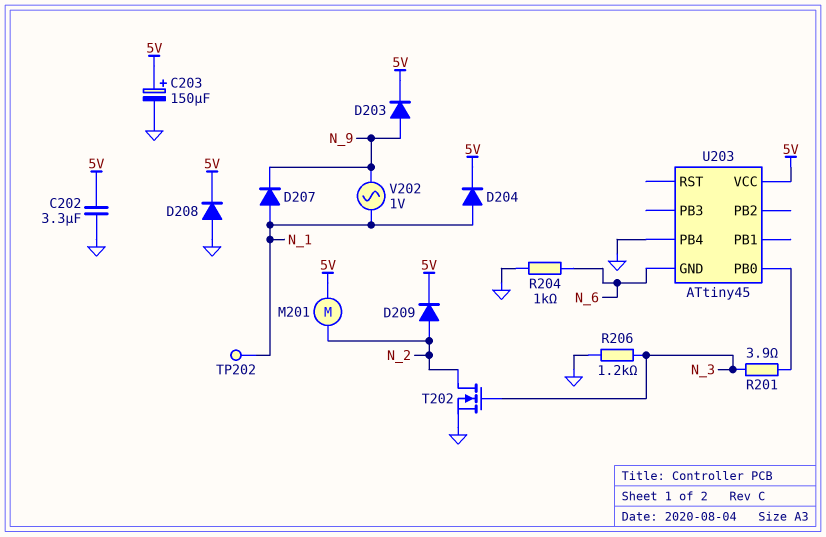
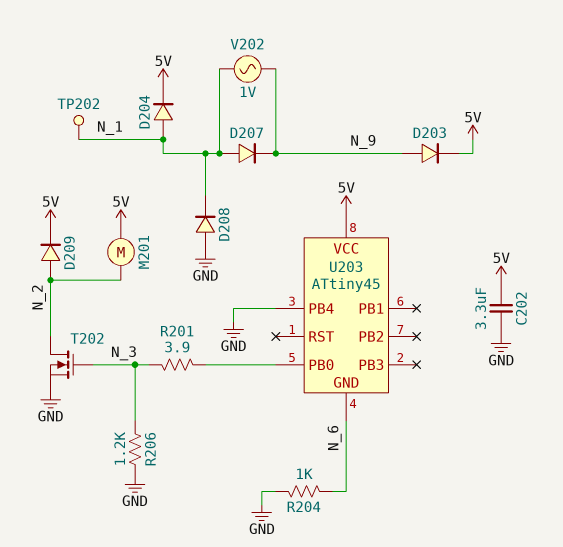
C203: 150uF (plus 5V, minus GND) -> none
D208: diode (A GND, K 5V) -> diode (A GND, K N_1)

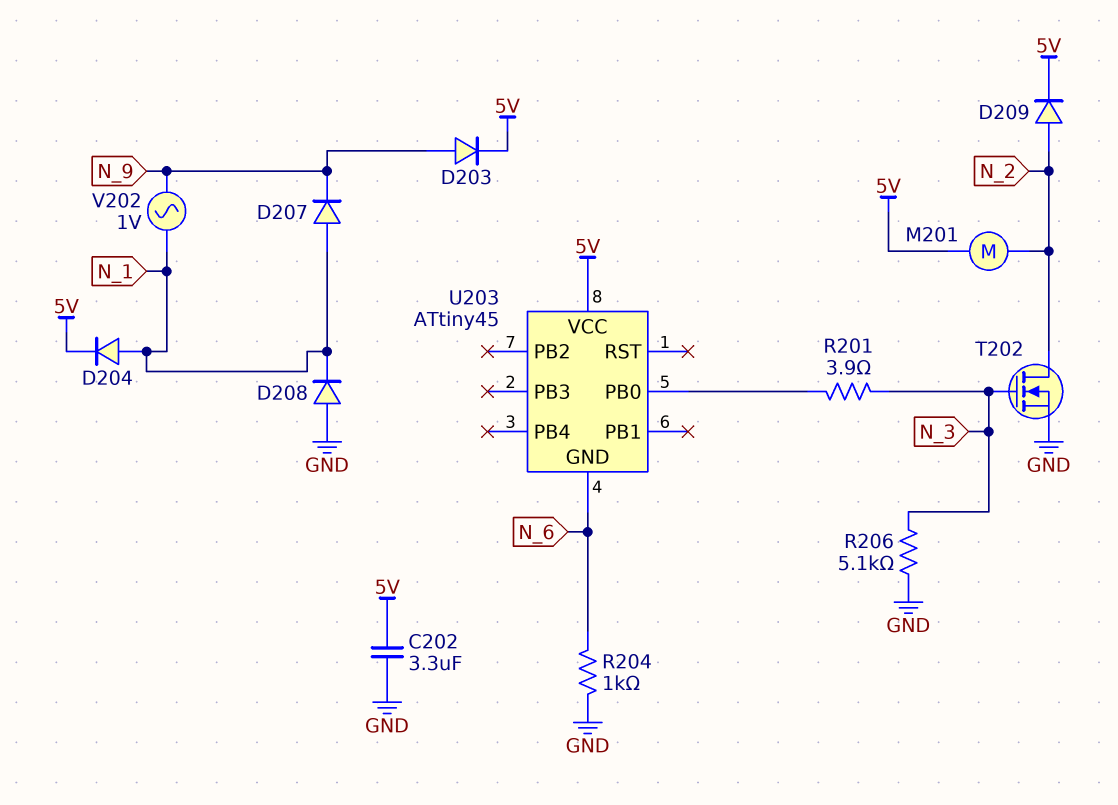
R206: 1.2k (GND, N_3) -> 5.1k (GND, N_3)
TP202: test point (N_1) -> none
U203 pin PB4: GND -> none

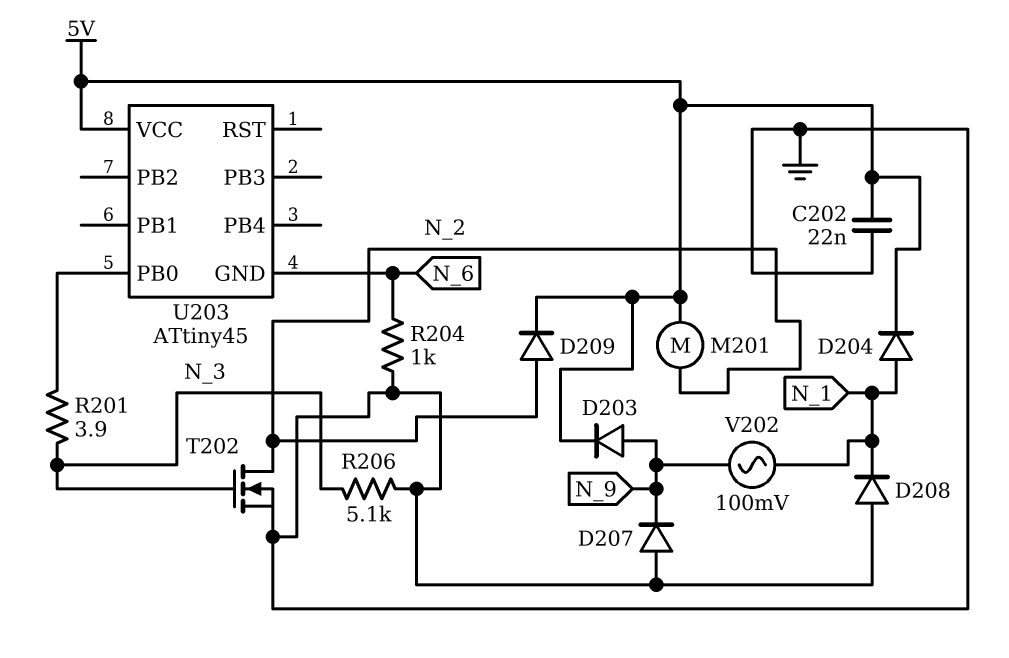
C202: 3.3uF (5V, GND) -> 22nF (5V, GND)
D207: diode (A N_1, K N_9) -> diode (A GND, K N_9)
V202: AC 1V (N_1, N_9) -> AC 100mV (N_1, N_9)

